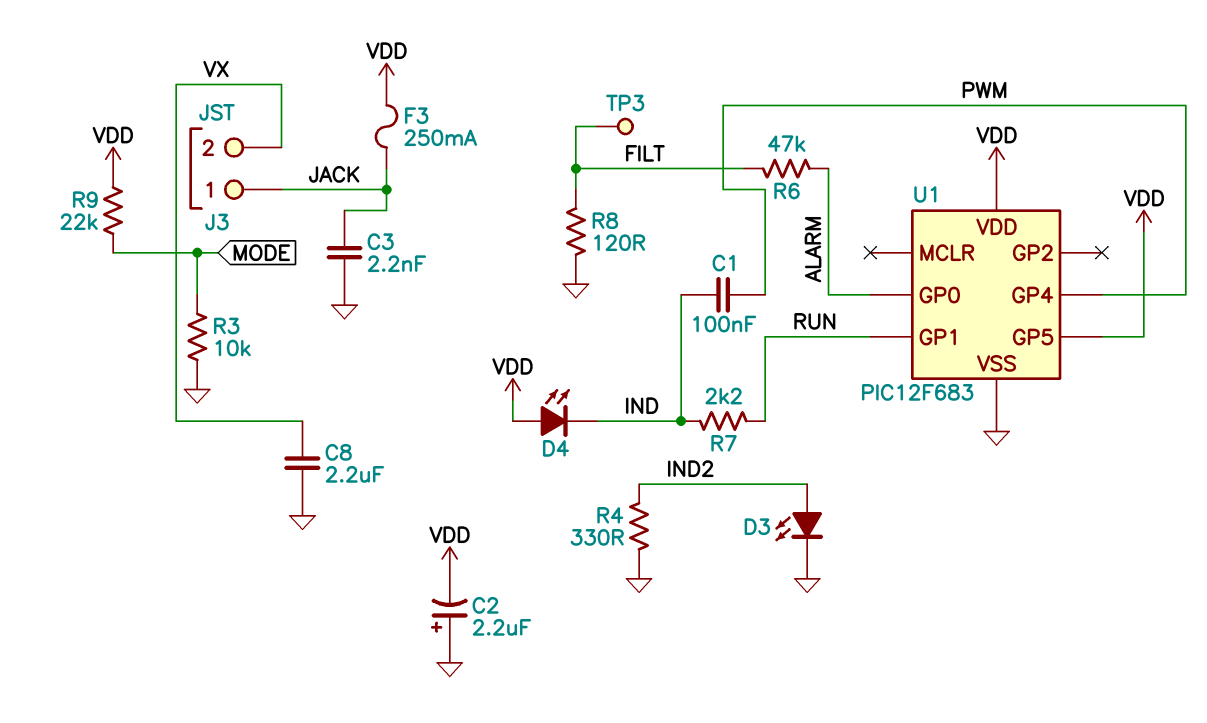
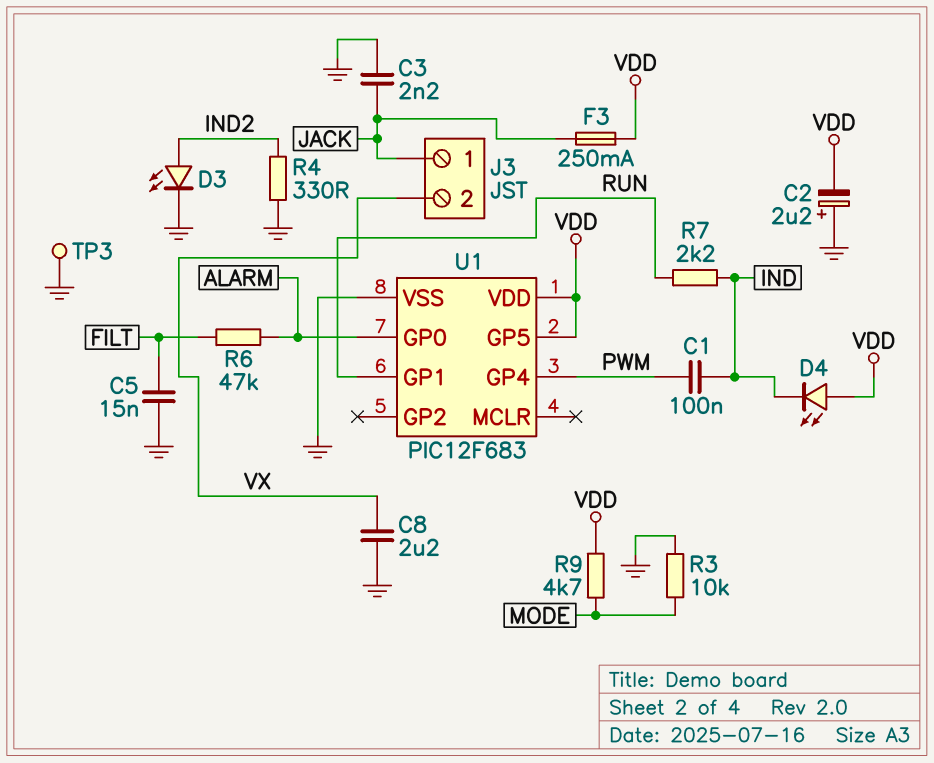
C5: none -> 15nF (FILT, GND)
R8: 120 (FILT, GND) -> none
R9: 22k (MODE, VDD) -> 4.7k (MODE, VDD)
TP3: test point (FILT) -> test point (GND)

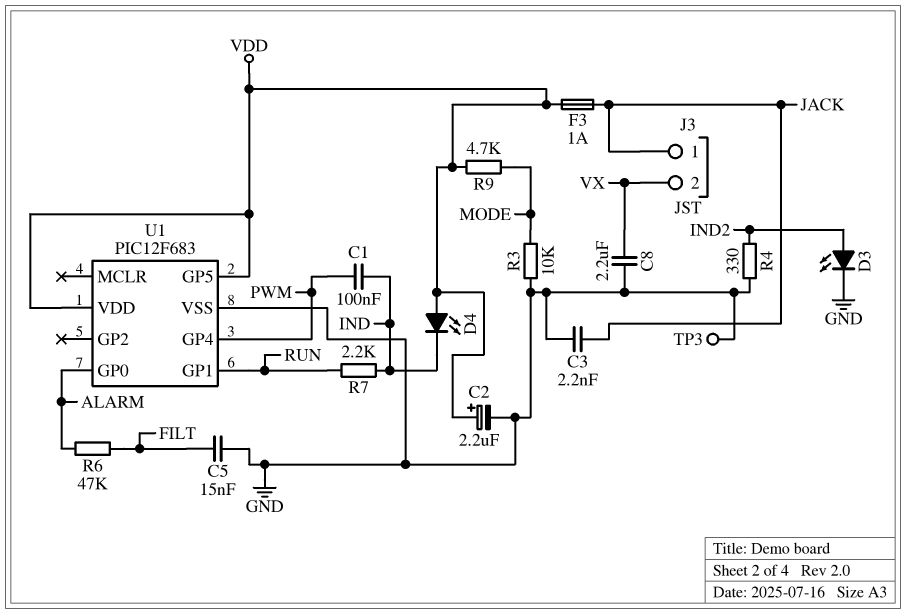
C2: 2.2uF (plus GND, minus VDD) -> 2.2uF (plus VDD, minus GND)
F3: 250mA (JACK, VDD) -> 1A (JACK, VDD)

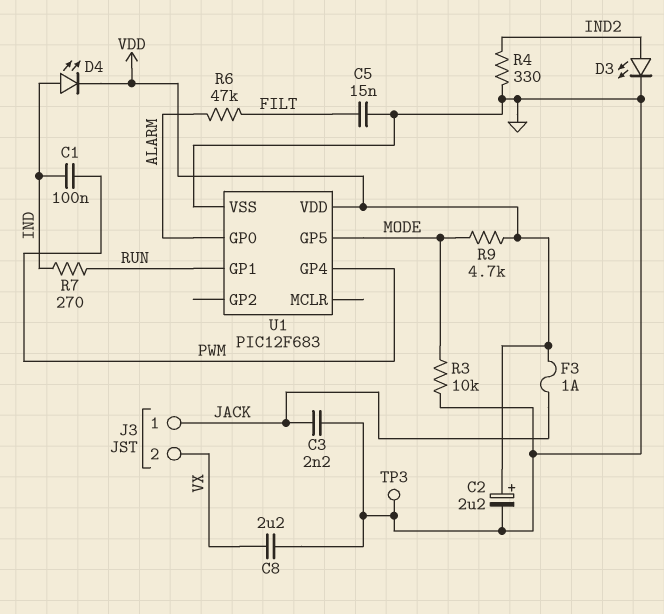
D4: LED (A VDD, K IND) -> LED (A IND, K VDD)
R7: 2.2k (IND, RUN) -> 270 (IND, RUN)
U1 pin GP5: VDD -> MODE

